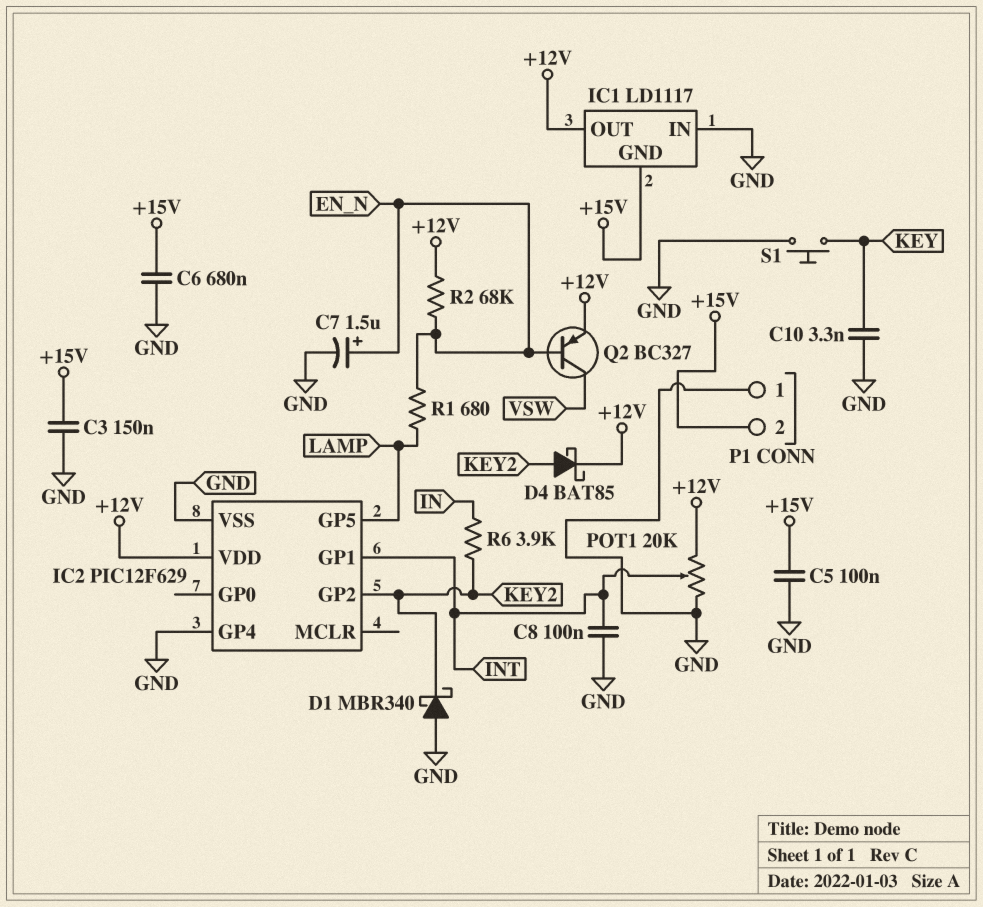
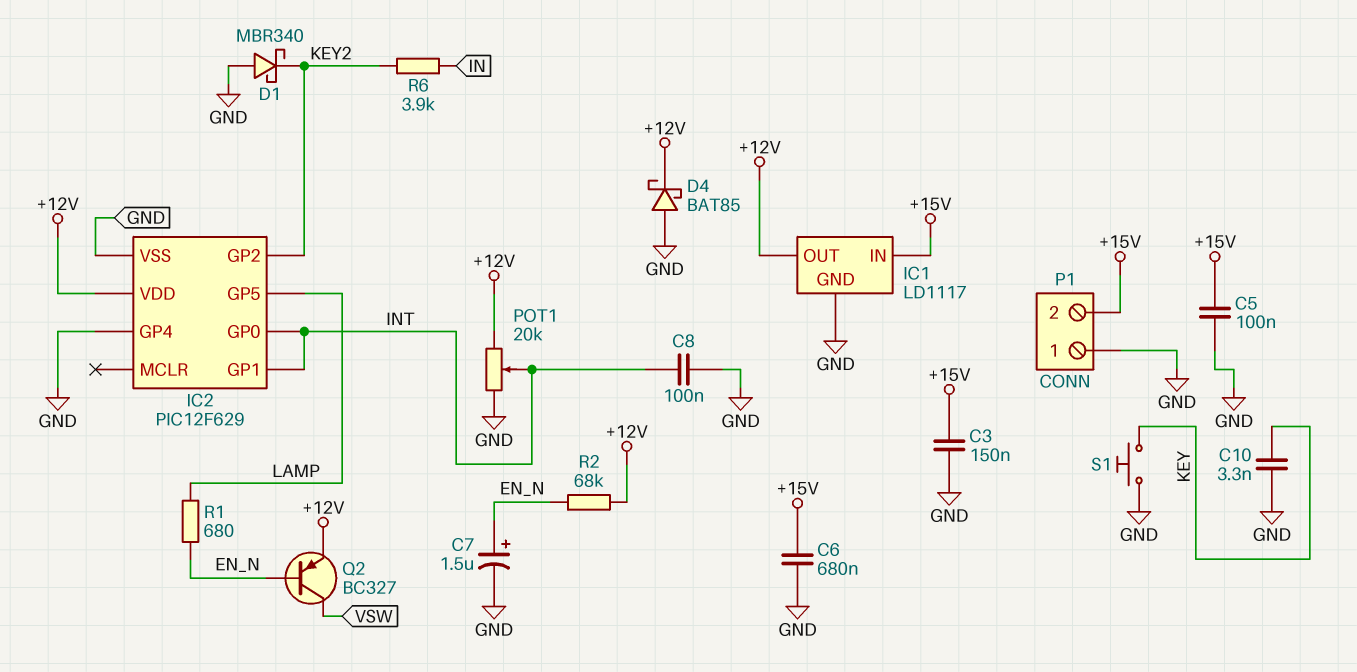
D4: schottky BAT85 (A KEY2, K +12V) -> schottky BAT85 (A GND, K +12V)
IC1 pin GND: +15V -> GND
IC1 pin IN: GND -> +15V
IC2 pin GP0: none -> INT

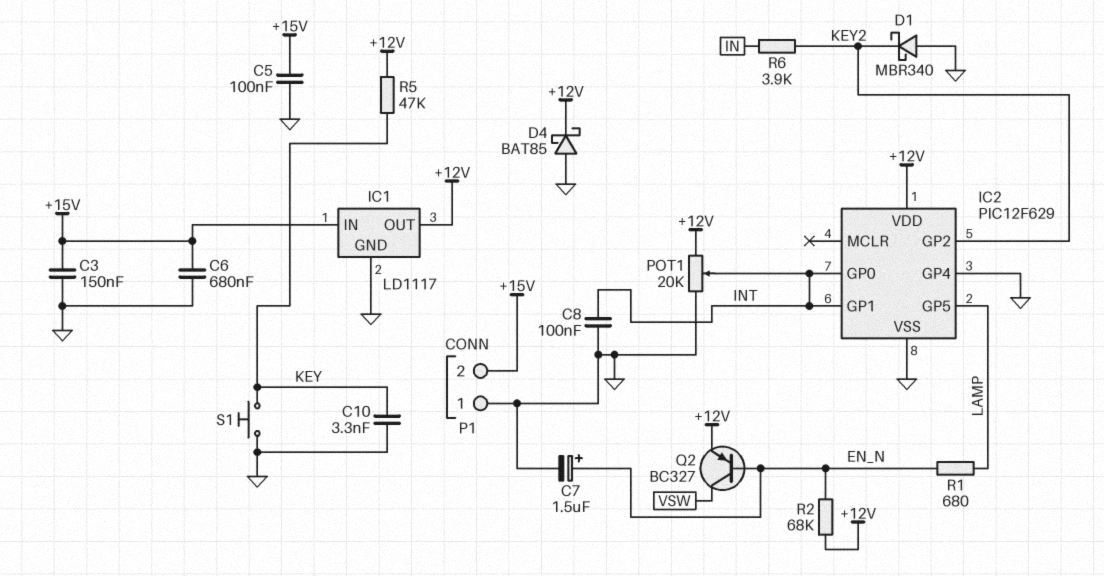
R5: none -> 47k (+12V, KEY)

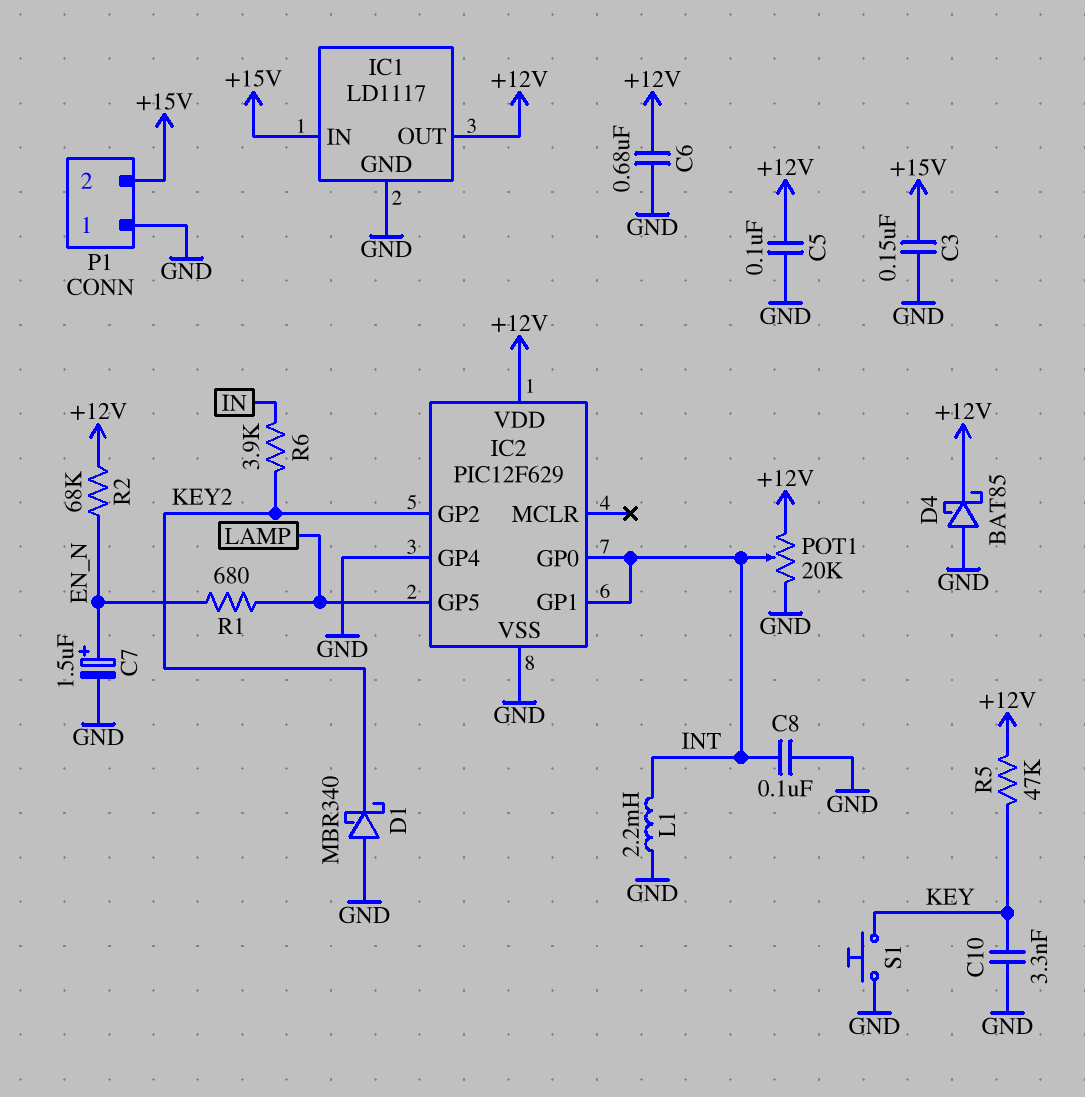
C5: 100nF (+15V, GND) -> 100nF (+12V, GND)
C6: 680nF (+15V, GND) -> 680nF (+12V, GND)
L1: none -> 2.2mH (GND, INT)
Q2: PNP BC327 (B EN_N, C VSW, E +12V) -> none

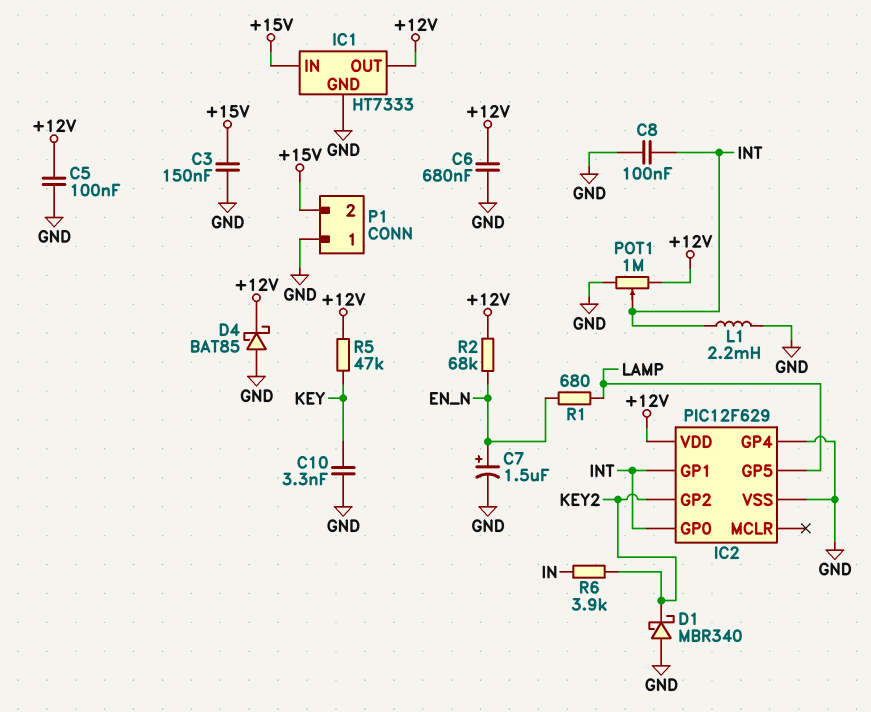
IC1: LD1117 -> HT7333
POT1: 20k (+12V, GND, wiper INT) -> 1M (+12V, GND, wiper INT)
S1: button (GND, KEY) -> none

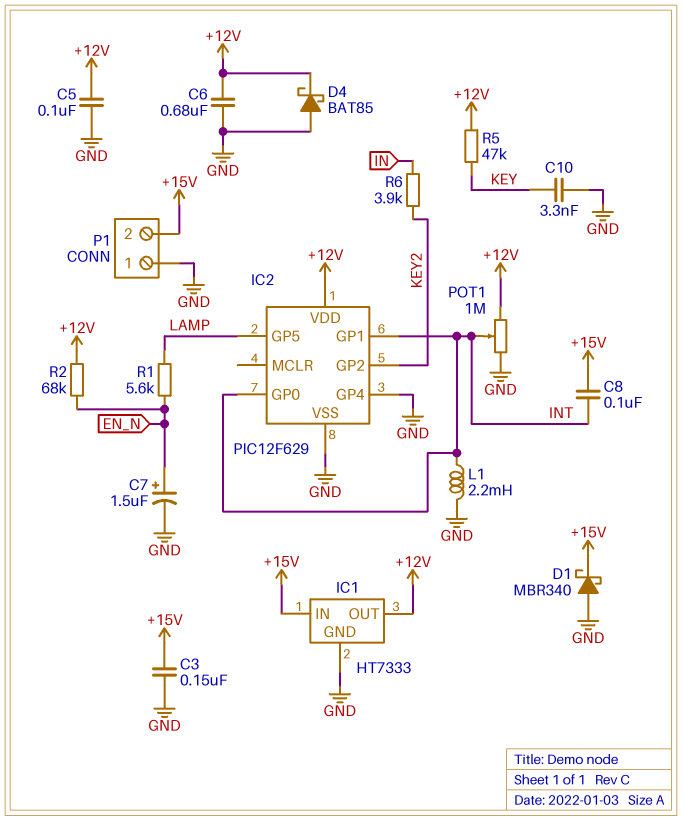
C8: 100nF (GND, INT) -> 100nF (+15V, INT)
D1: schottky MBR340 (A GND, K KEY2) -> schottky MBR340 (A GND, K +15V)
R1: 680 (EN_N, LAMP) -> 5.6k (EN_N, LAMP)

